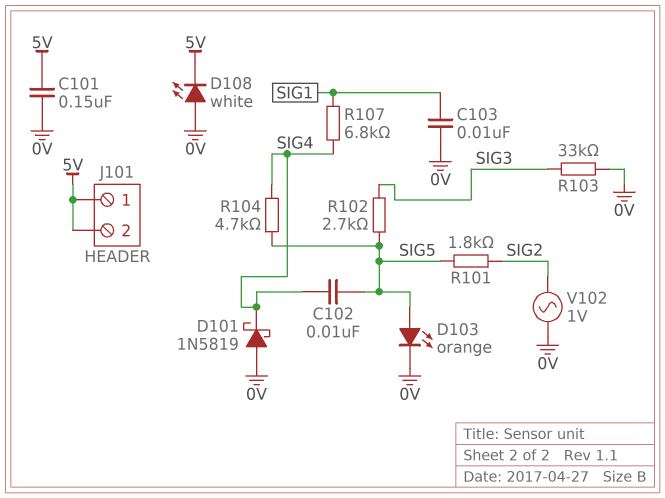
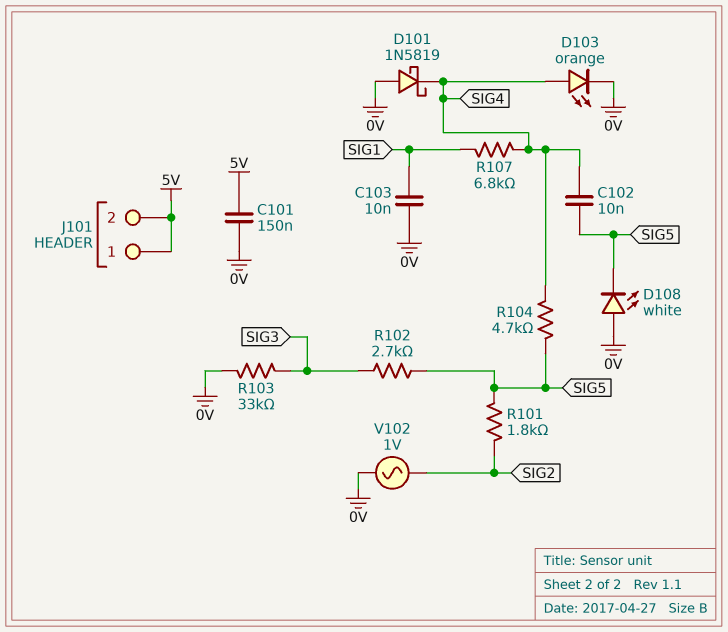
D103: LED orange (A SIG5, K 0V) -> LED orange (A SIG4, K 0V)
D108: LED white (A 0V, K 5V) -> LED white (A 0V, K SIG5)

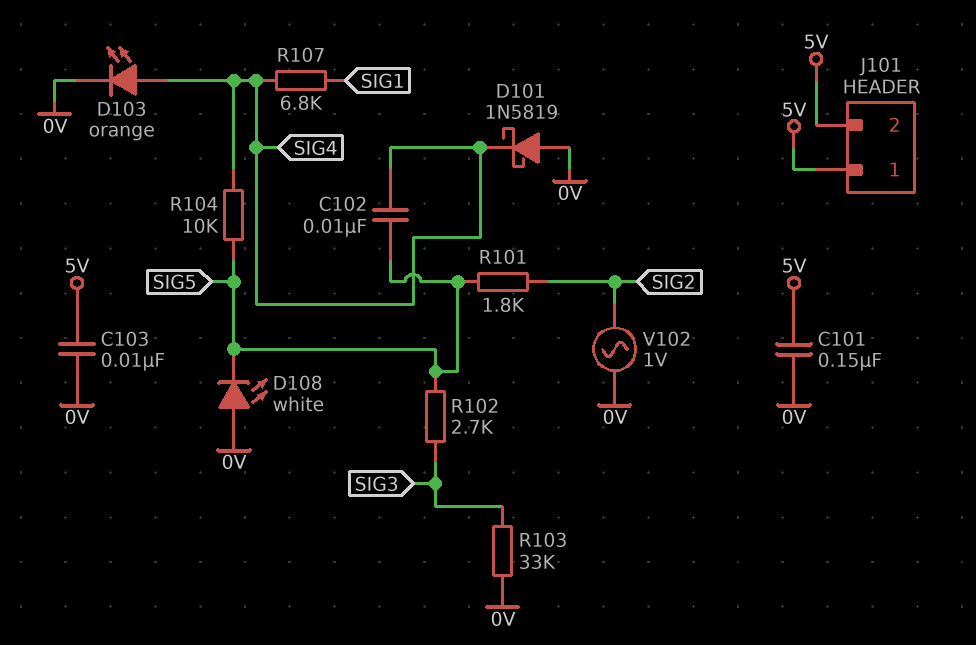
C103: 10nF (0V, SIG1) -> 10nF (0V, 5V)
R104: 4.7k (SIG4, SIG5) -> 10k (SIG4, SIG5)

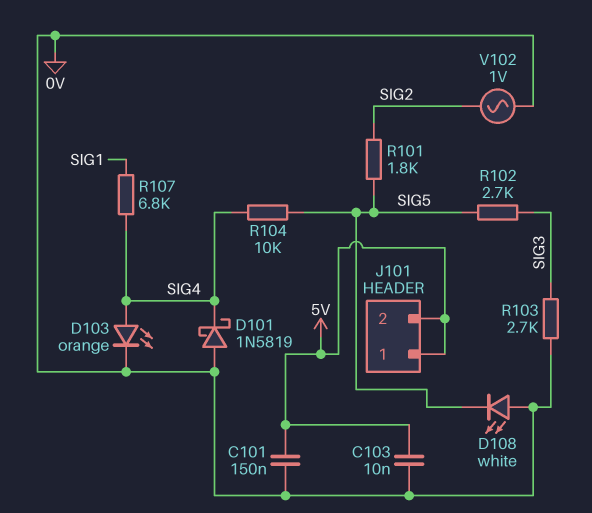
C102: 10nF (SIG4, SIG5) -> none
R103: 33k (0V, SIG3) -> 2.7k (0V, SIG3)

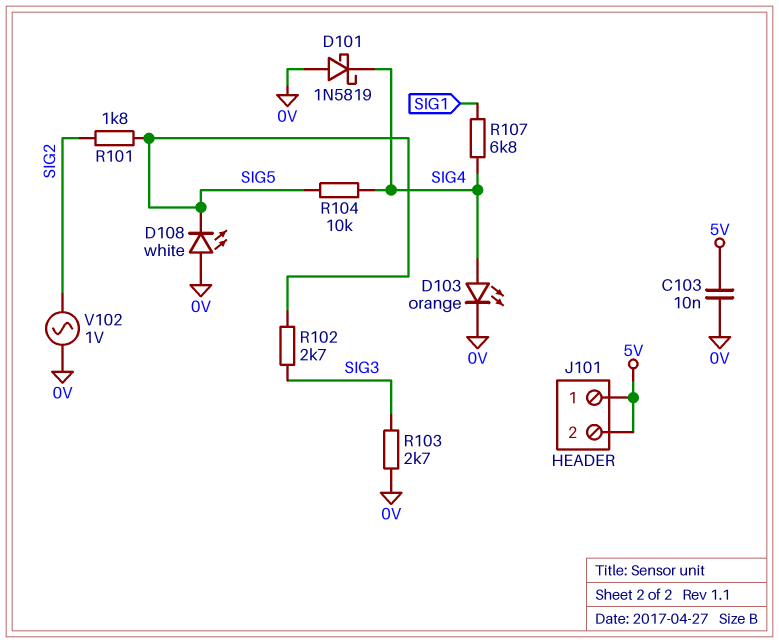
C101: 150nF (0V, 5V) -> none

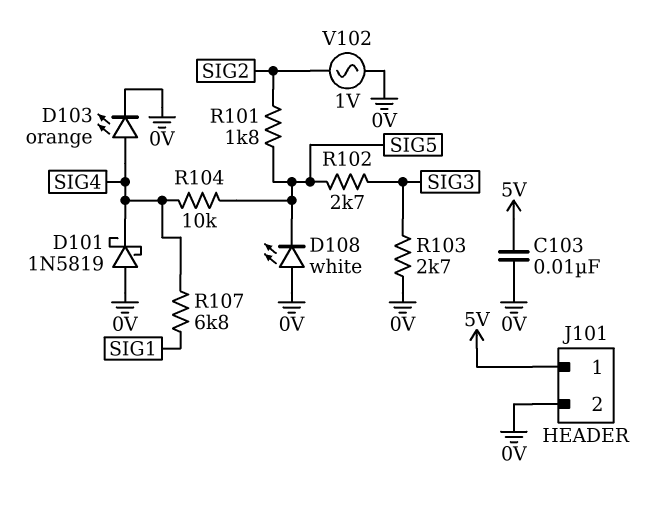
J101 pin 2: 5V -> 0V

